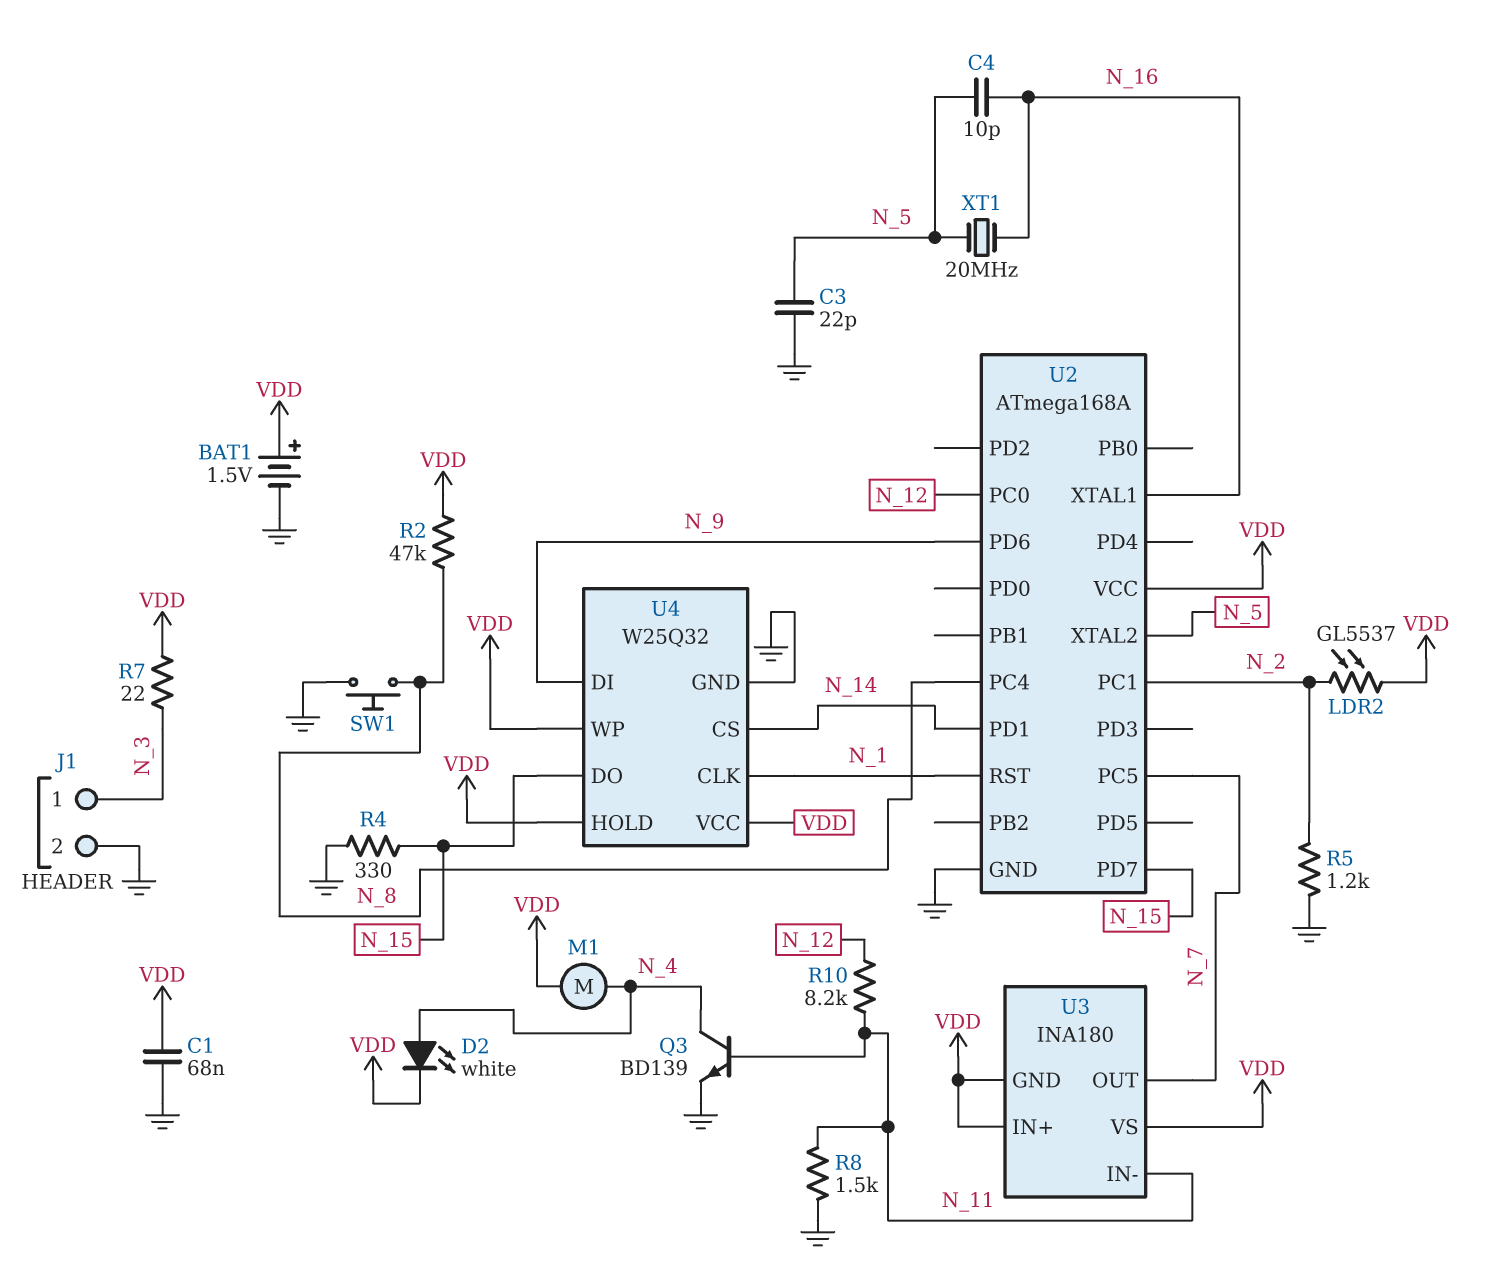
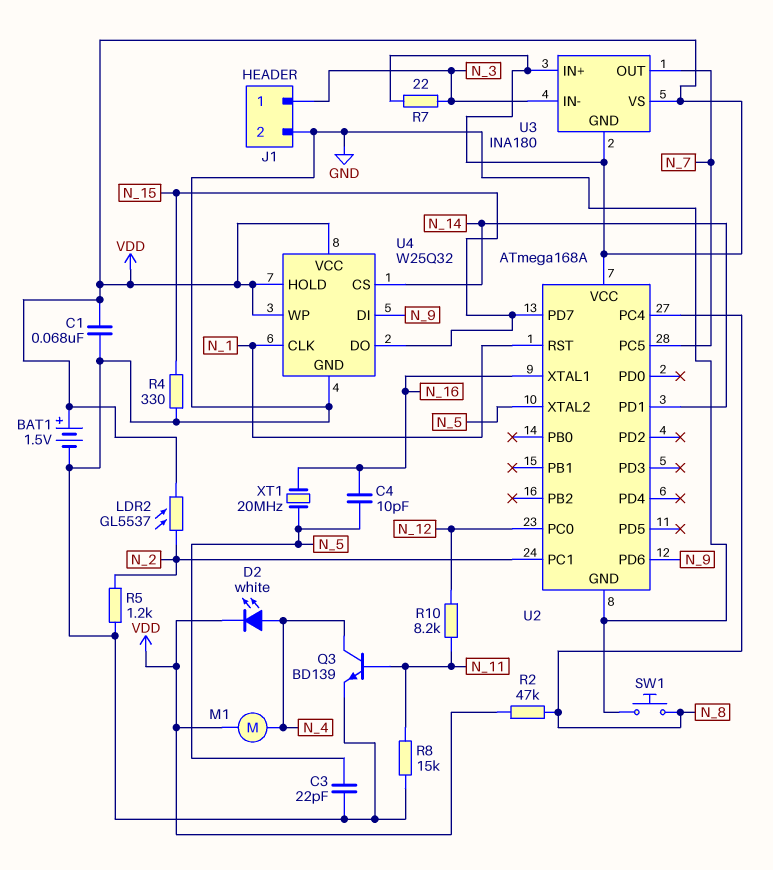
R8: 1.5k (GND, N_11) -> 15k (GND, N_11)
U3 pin IN-: N_11 -> N_3

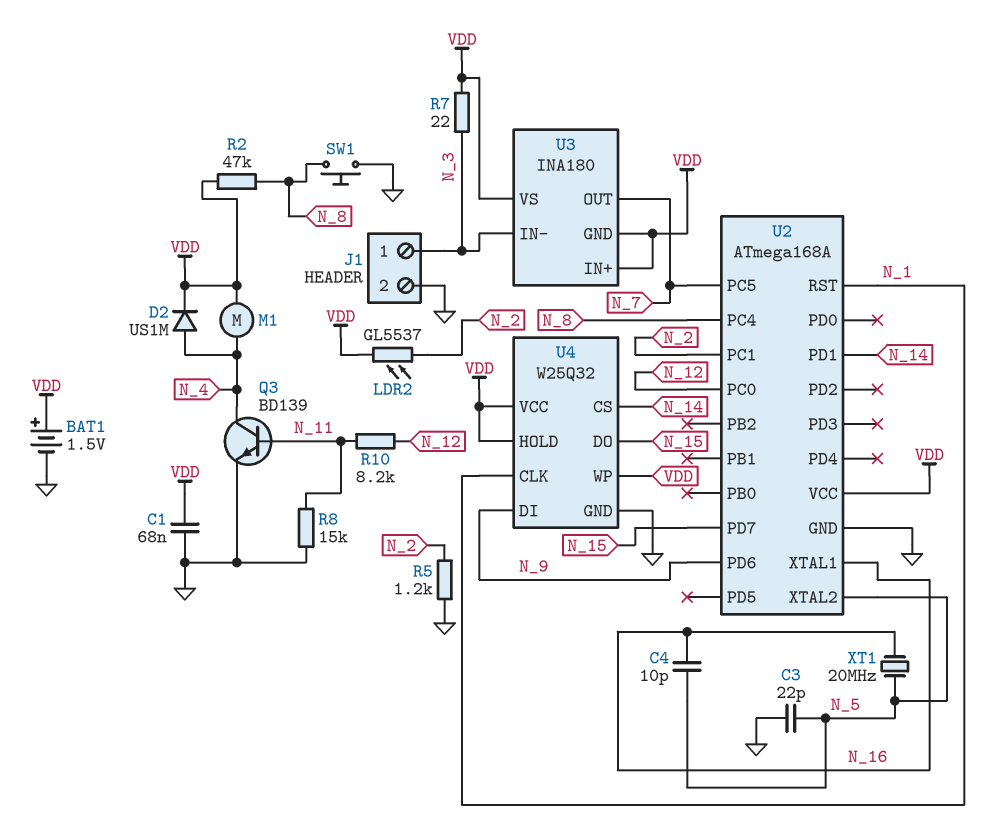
D2: LED white (A N_4, K VDD) -> diode US1M (A N_4, K VDD)
R4: 330 (GND, N_15) -> none

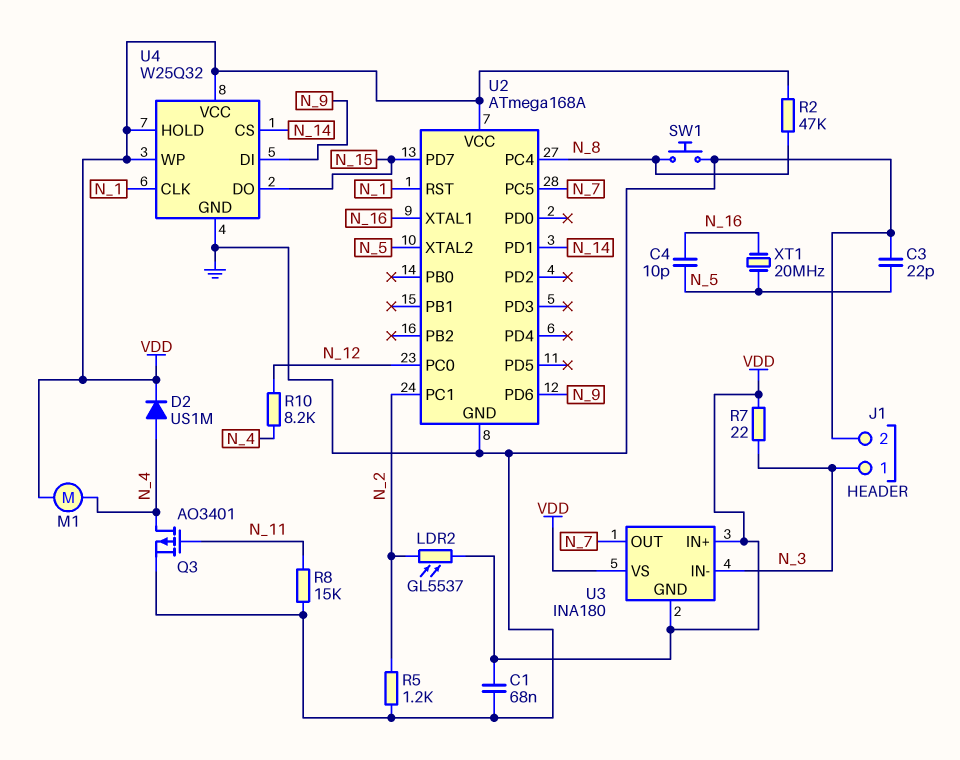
BAT1: 1.5V (plus VDD, minus GND) -> none
Q3: NPN BD139 (B N_11, C N_4, E GND) -> PMOS AO3401 (G N_11, D N_4, S GND)
R10: 8.2k (N_11, N_12) -> 8.2k (N_4, N_12)

